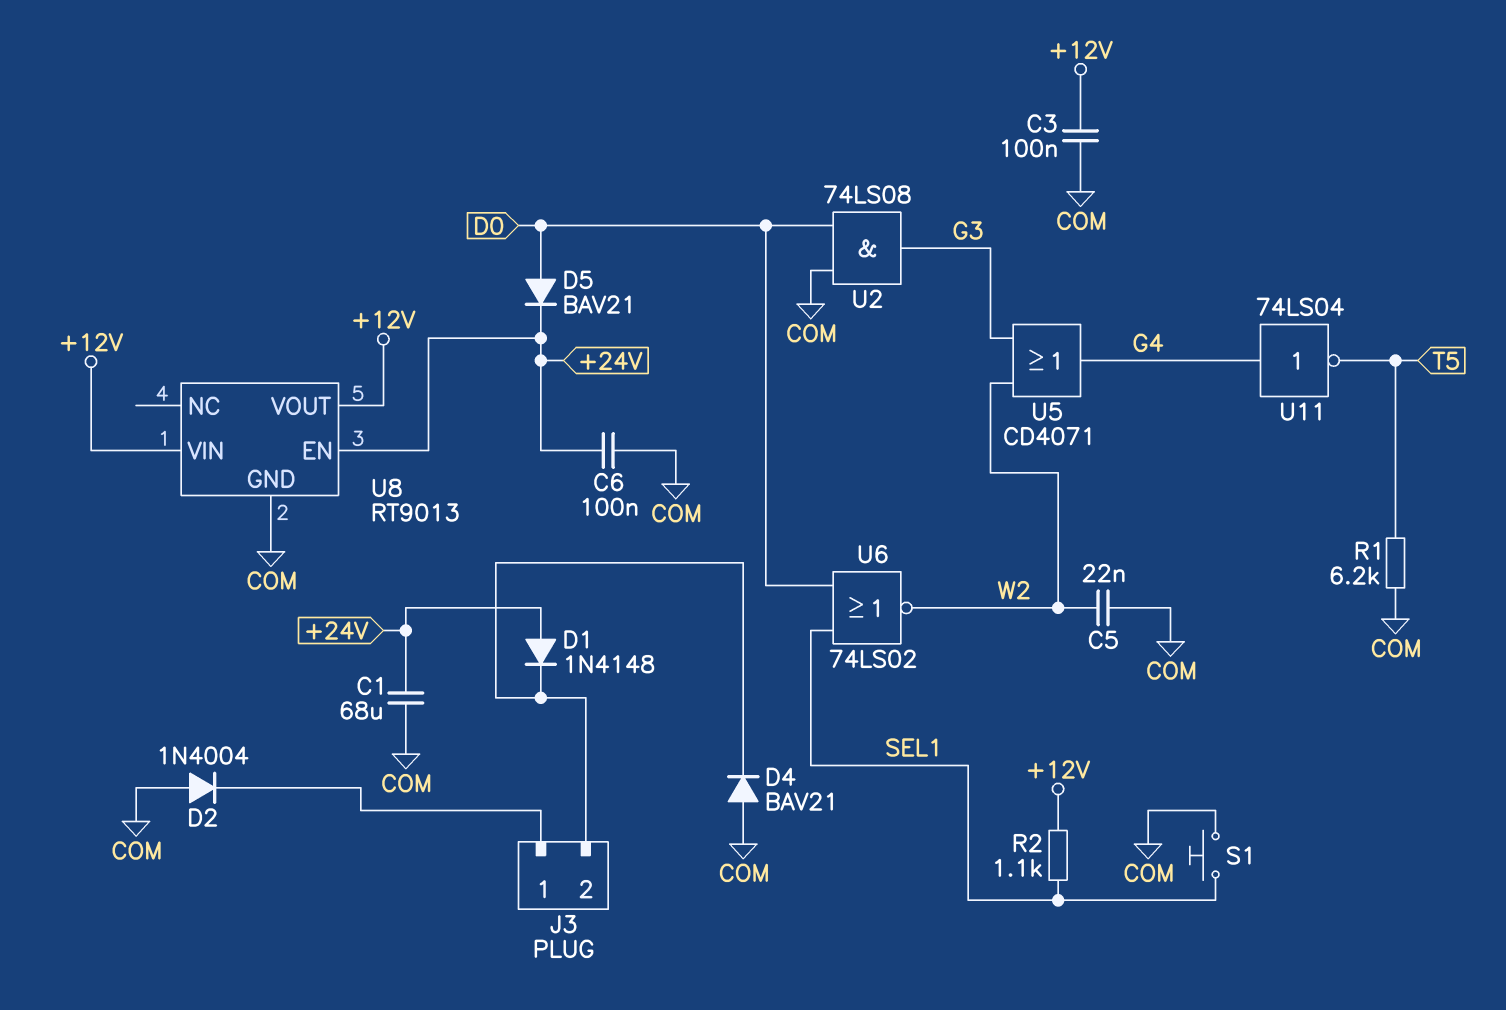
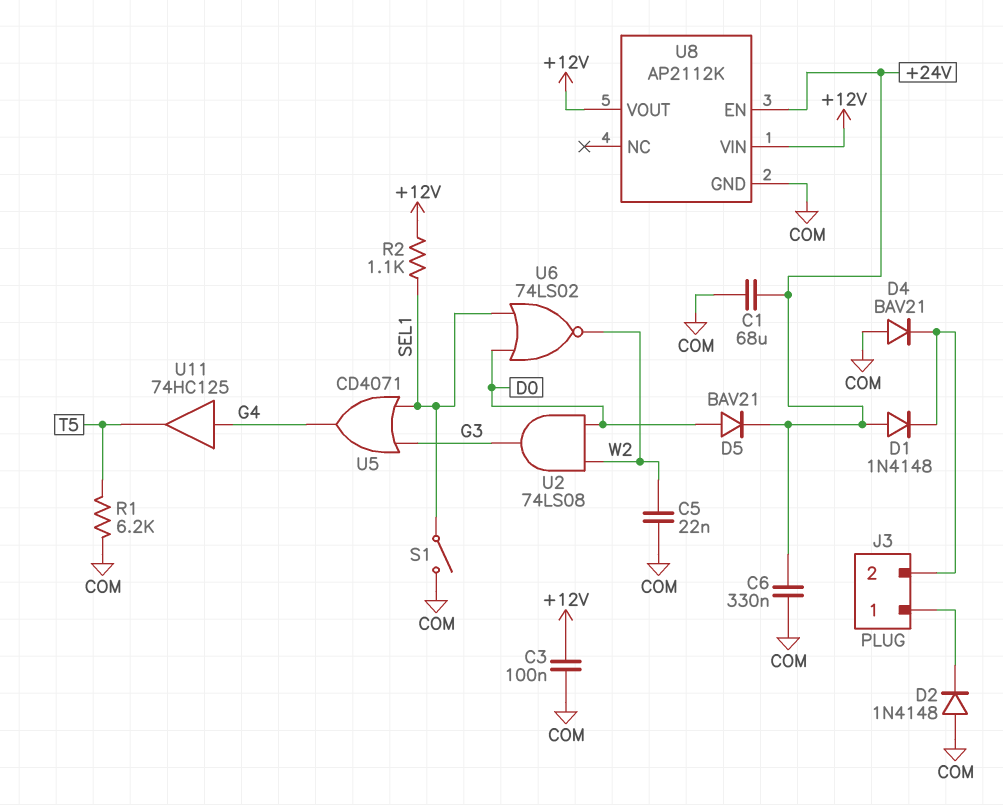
C6: 100nF (+24V, COM) -> 330nF (+24V, COM)
D2: diode 1N4004 (A COM, K J3/1) -> diode 1N4148 (A COM, K J3/1)
S1: button (COM, SEL1) -> switch (COM, SEL1)
U2: AND 74LS08 (in COM, in D0, out G3) -> AND 74LS08 (in D0, in W2, out G3)
U5: OR CD4071 (in G3, in W2, out G4) -> OR CD4071 (in G3, in SEL1, out G4)
U8: RT9013 -> AP2112K
U11: NOT 74LS04 (in G4, out T5) -> buffer 74HC125 (in G4, out T5)

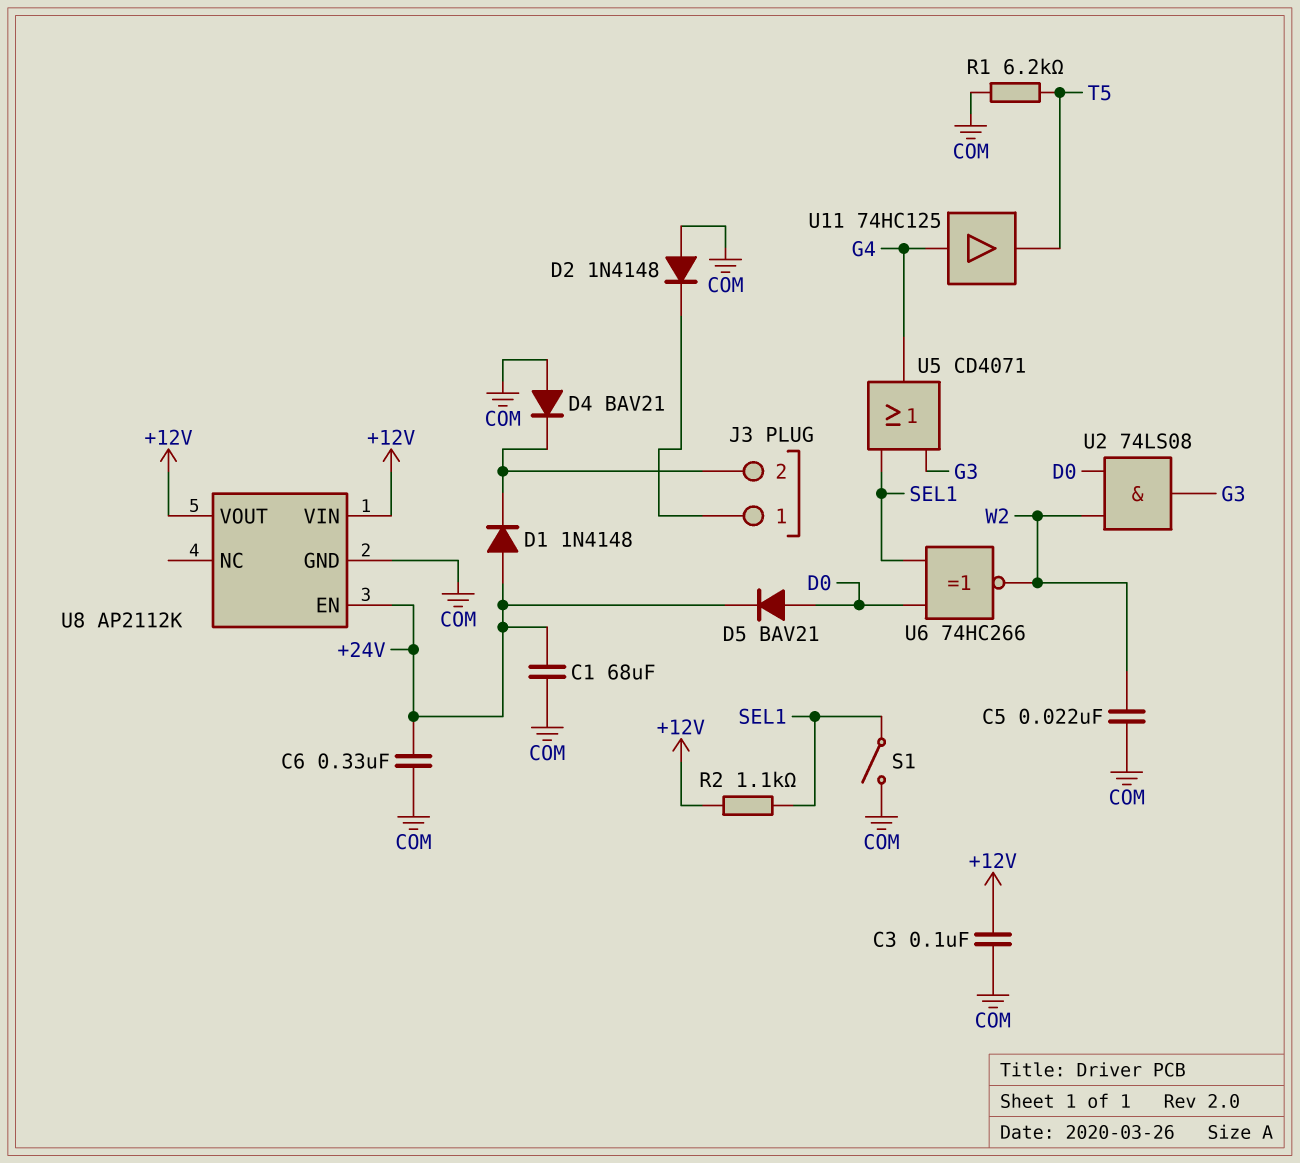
U6: NOR 74LS02 (in D0, in SEL1, out W2) -> XNOR 74HC266 (in D0, in SEL1, out W2)

